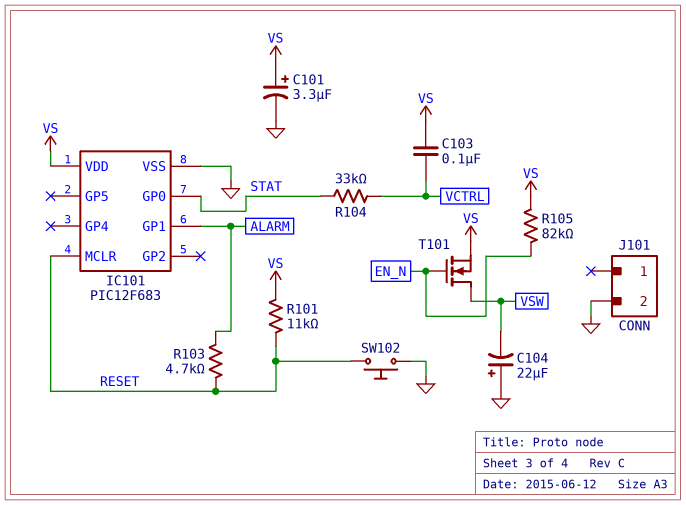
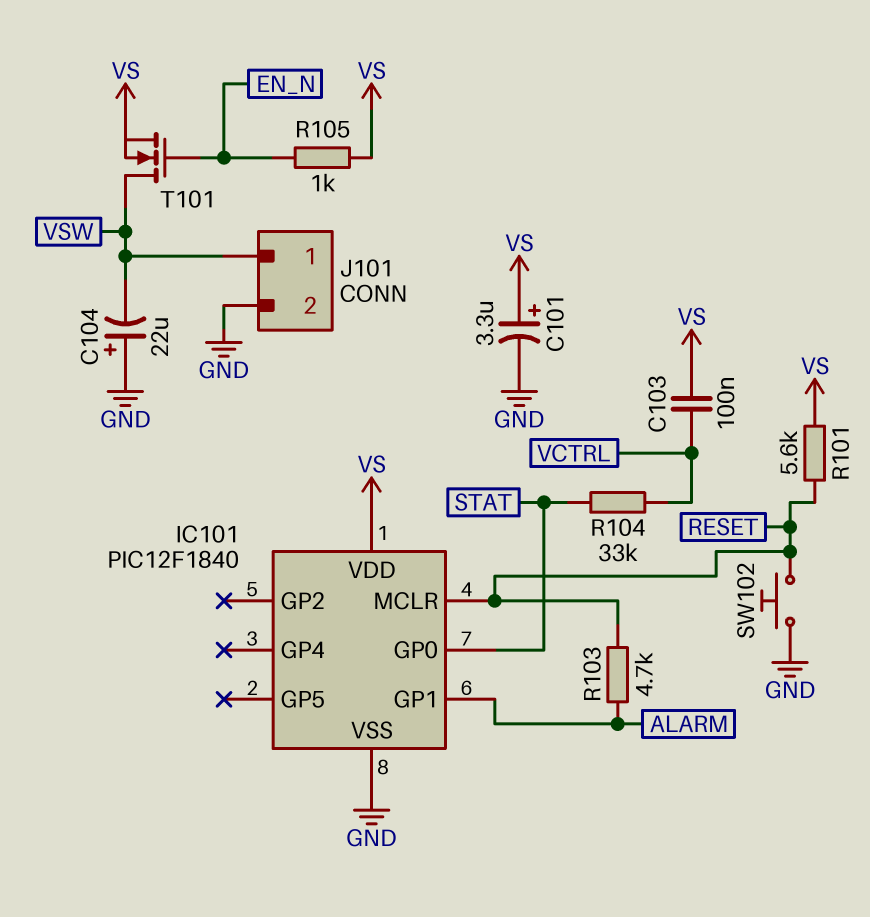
IC101: PIC12F683 -> PIC12F1840
J101 pin 1: none -> VSW
R101: 11k (RESET, VS) -> 5.6k (RESET, VS)
R105: 82k (EN_N, VS) -> 1k (EN_N, VS)

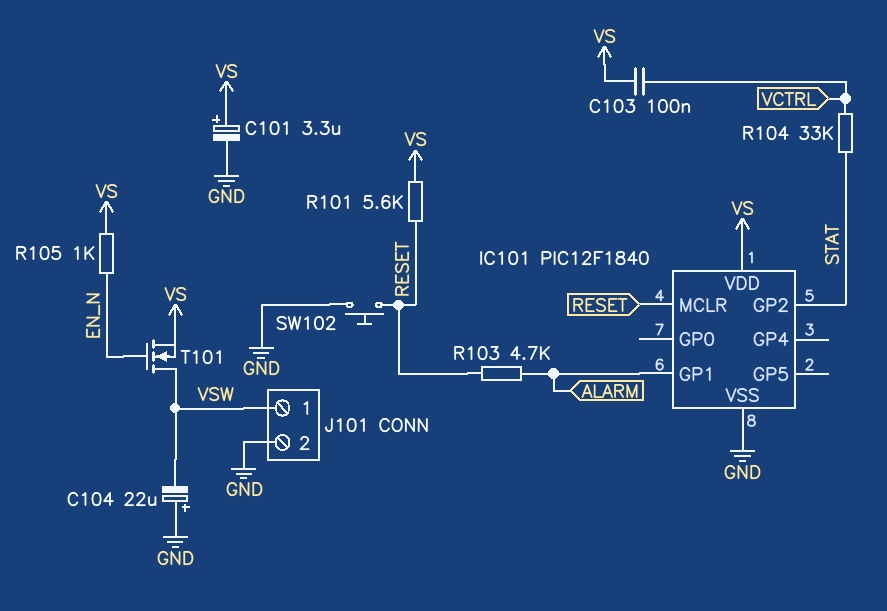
IC101 pin GP0: STAT -> none
IC101 pin GP2: none -> STAT

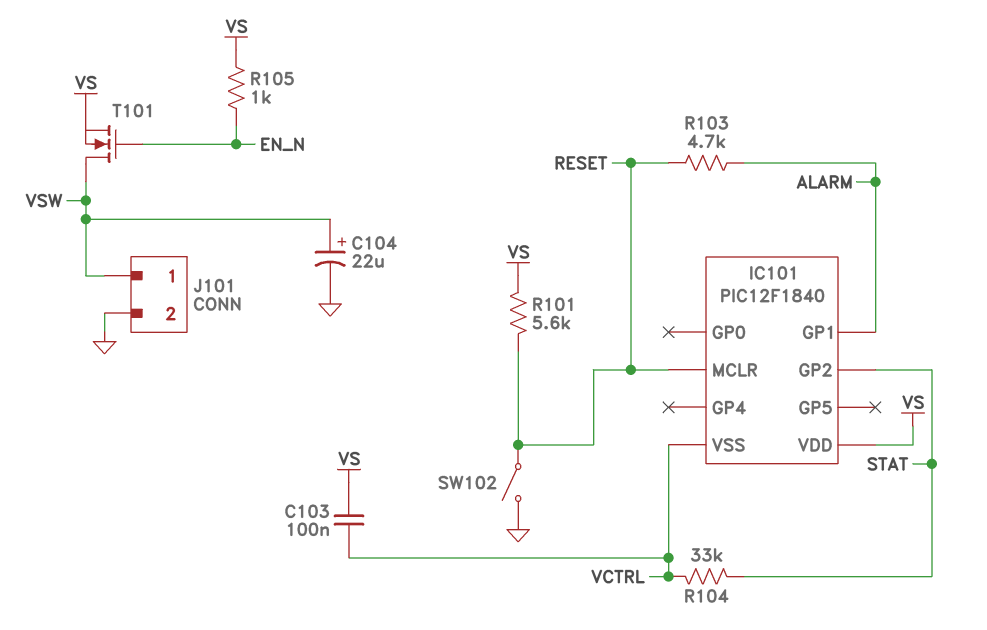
C101: 3.3uF (plus VS, minus GND) -> none
C104: 22uF (plus GND, minus VSW) -> 22uF (plus VSW, minus GND)
IC101 pin VSS: GND -> VCTRL
SW102: button (GND, RESET) -> switch (GND, RESET)

